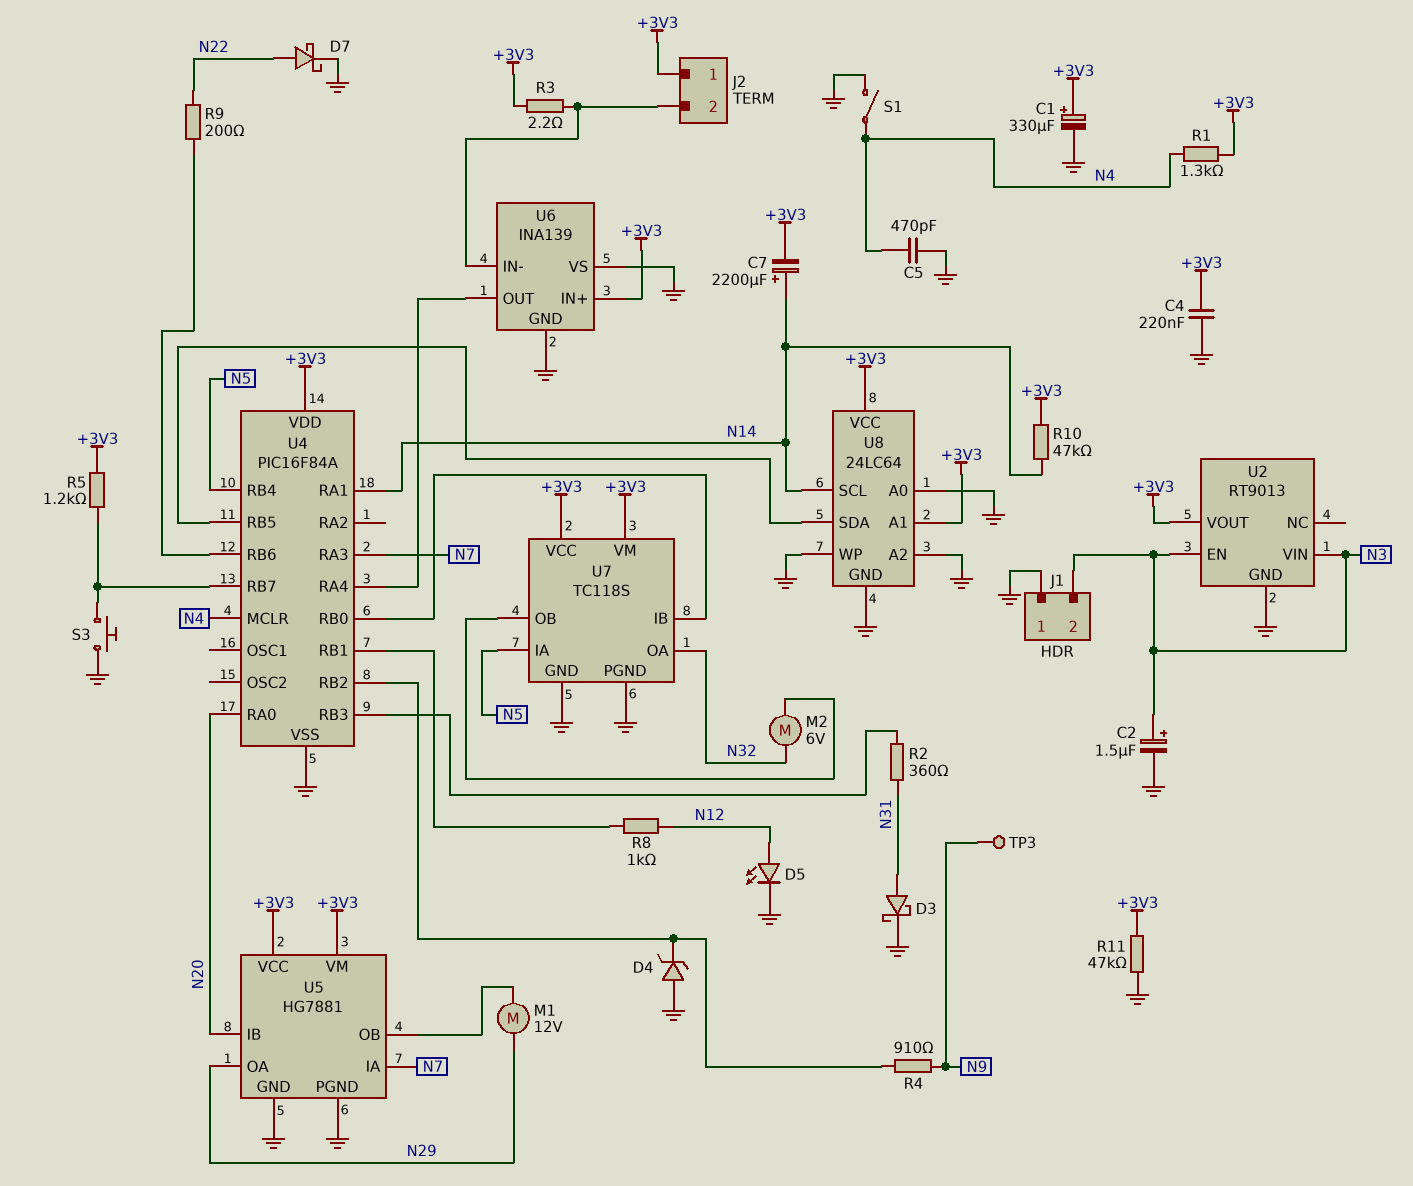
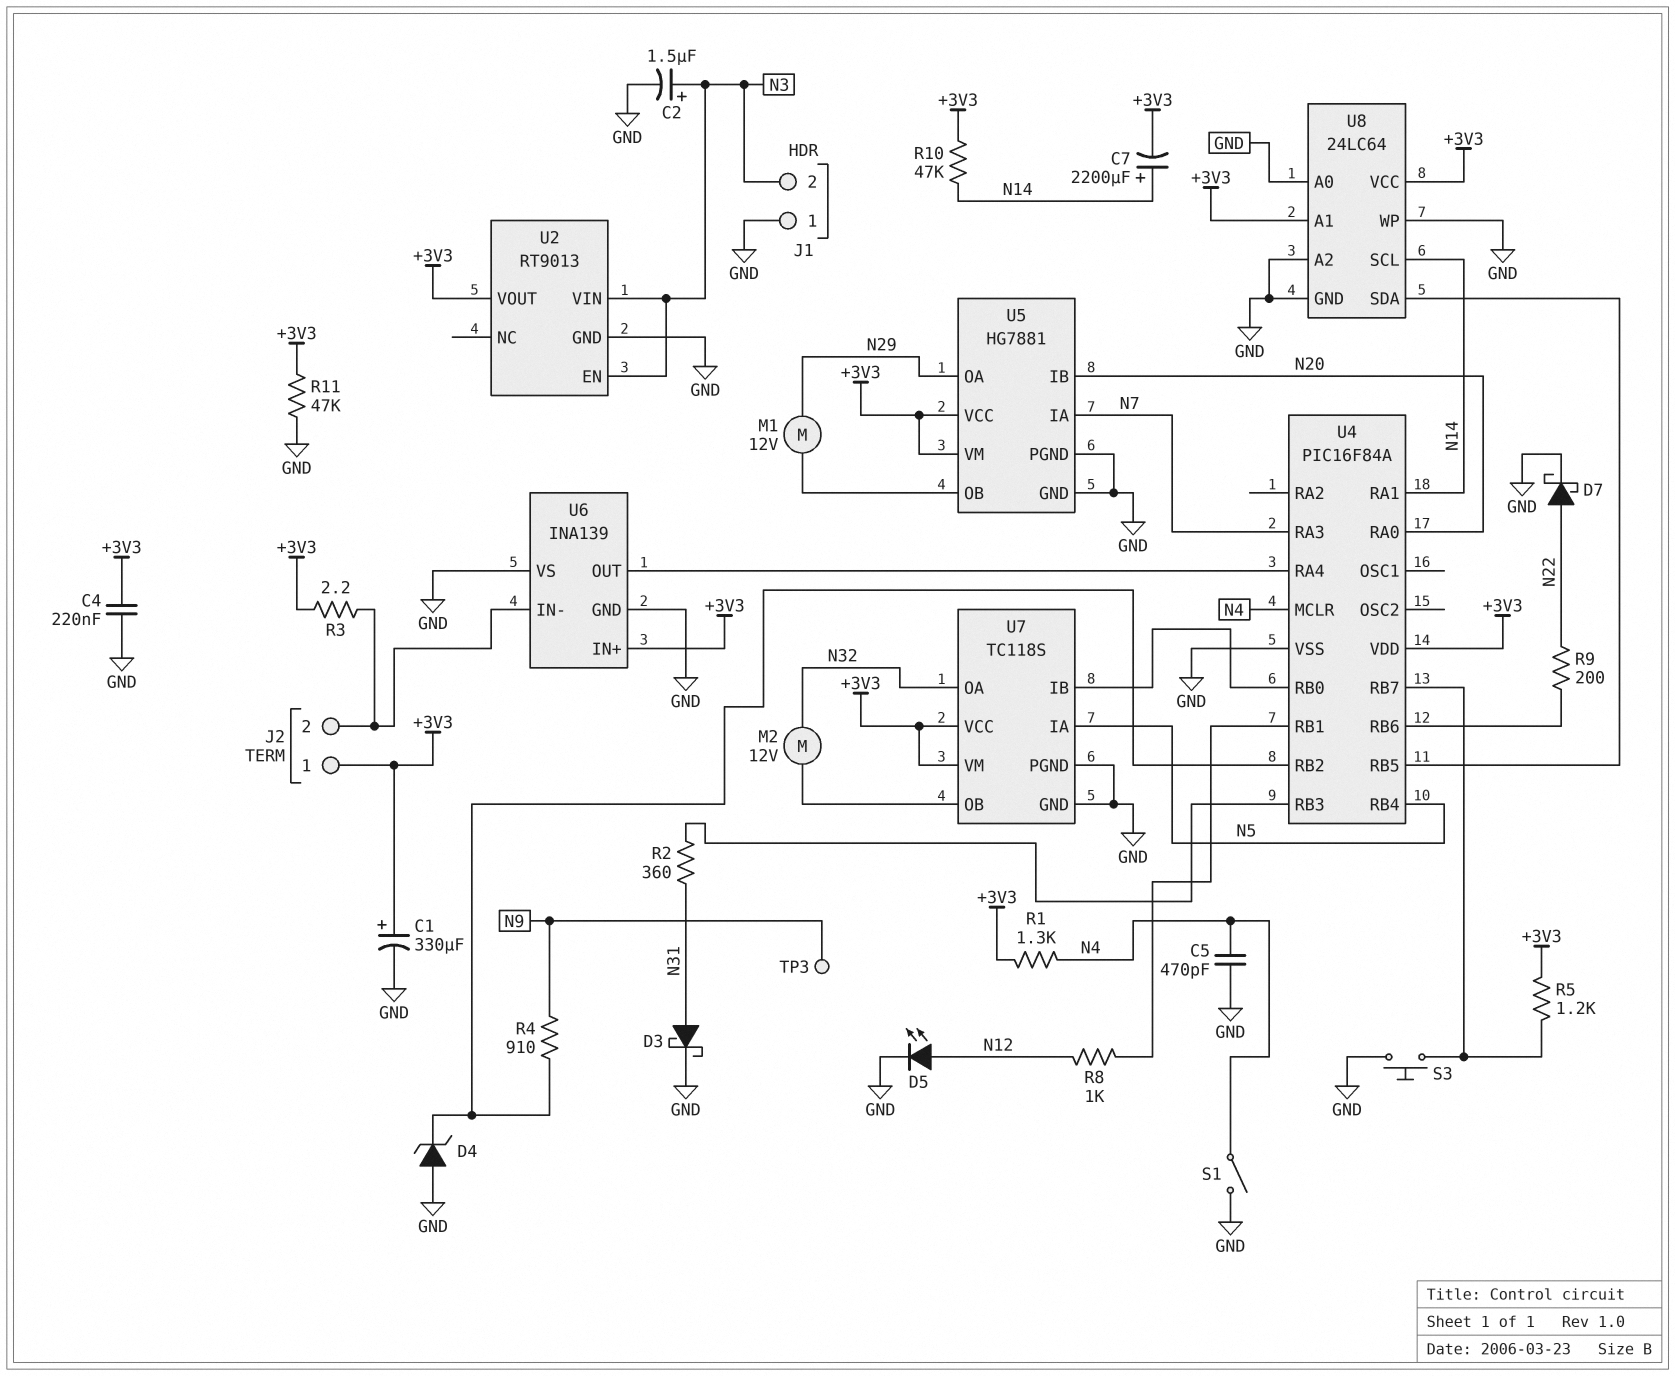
M2: motor 6V (N32, U7/OB) -> motor 12V (N32, U7/OB)

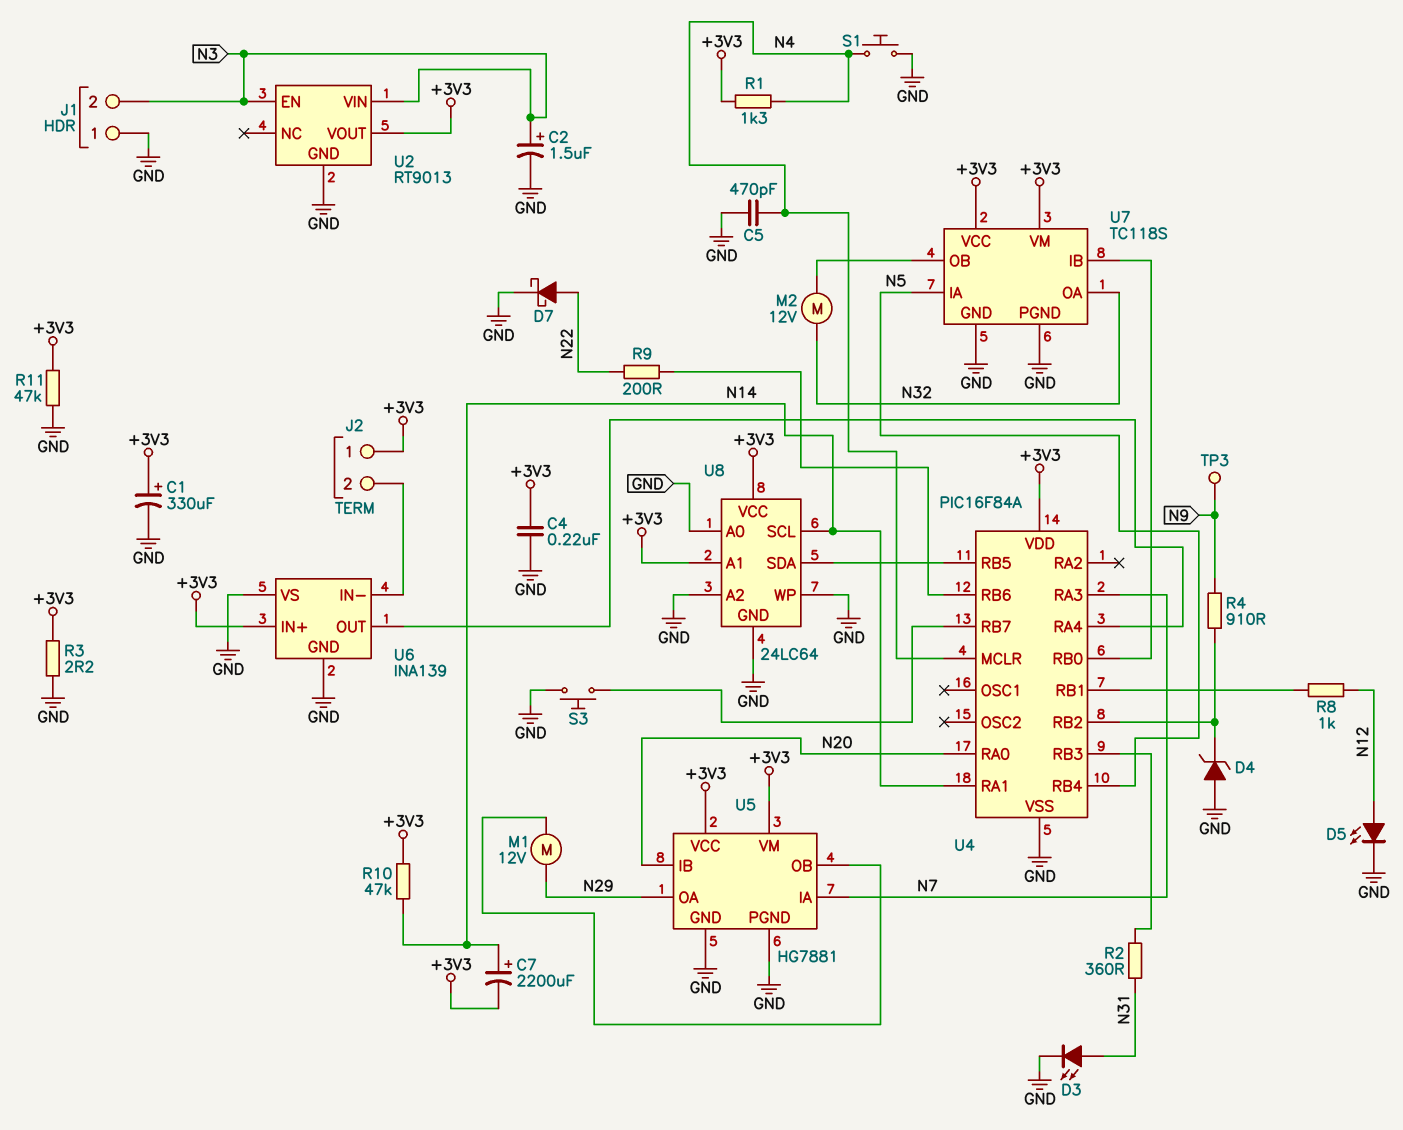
D3: schottky (A N31, K GND) -> LED (A N31, K GND)
R3: 2.2 (+3V3, J2/2) -> 2.2 (+3V3, GND)
R5: 1.2k (+3V3, U4/RB7) -> none
S1: switch (GND, N4) -> button (GND, N4)

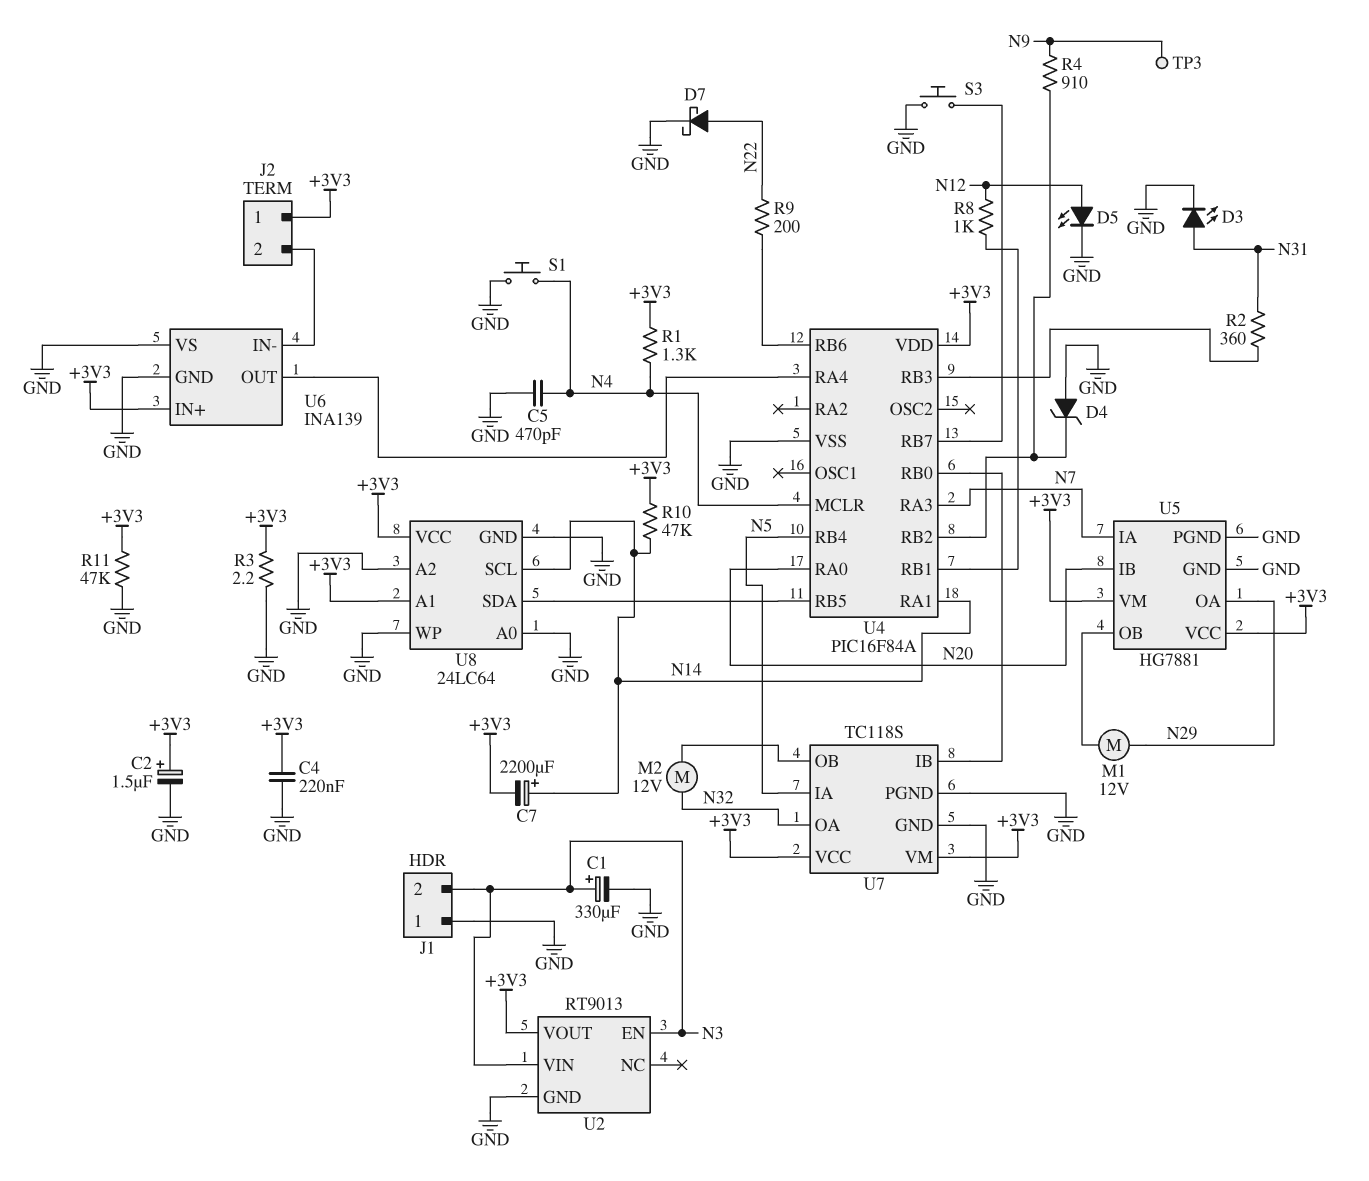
C1: 330uF (plus +3V3, minus GND) -> 330uF (plus N3, minus GND)
C2: 1.5uF (plus N3, minus GND) -> 1.5uF (plus +3V3, minus GND)

